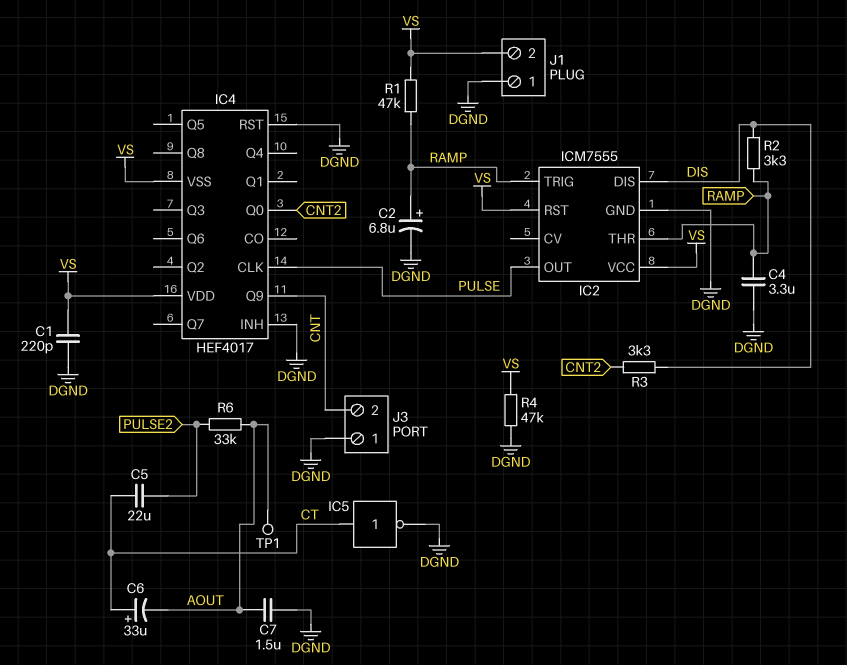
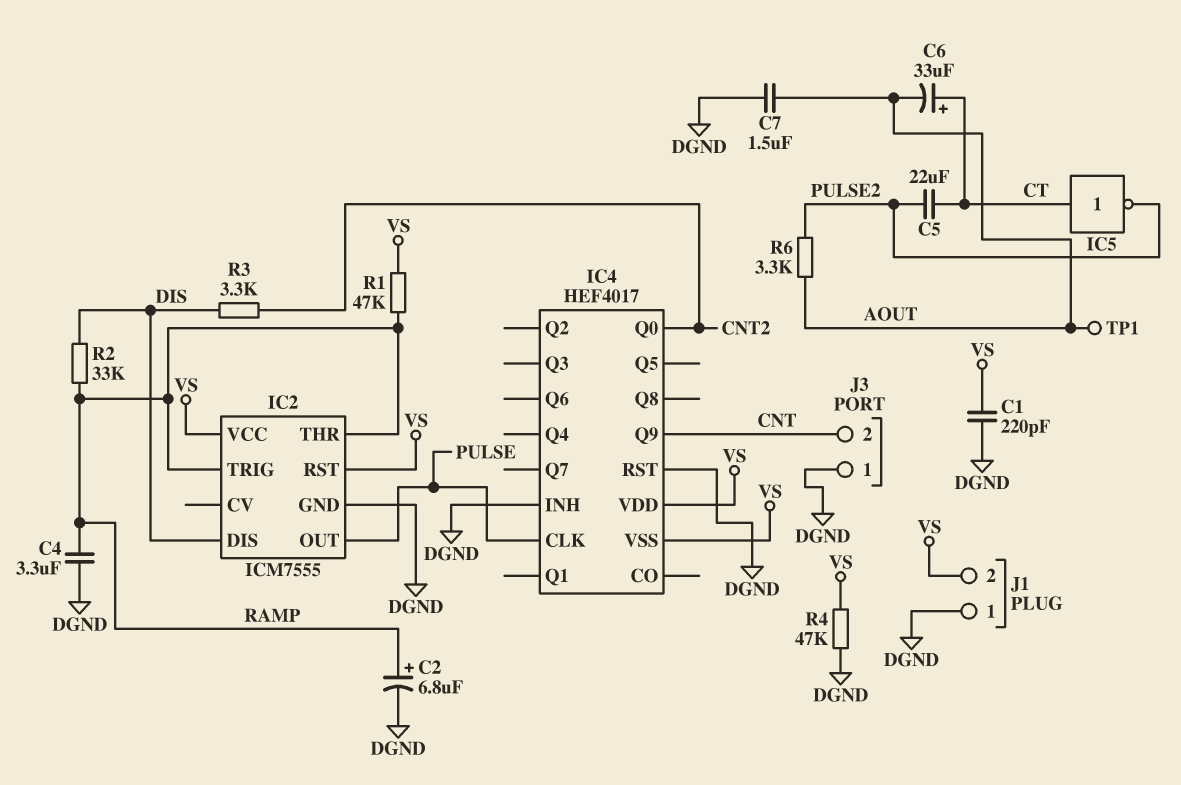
IC5: NOT (in CT, out DGND) -> NOT (in CT, out PULSE2)
R2: 3.3k (DIS, RAMP) -> 33k (DIS, RAMP)
R6: 33k (AOUT, PULSE2) -> 3.3k (AOUT, PULSE2)

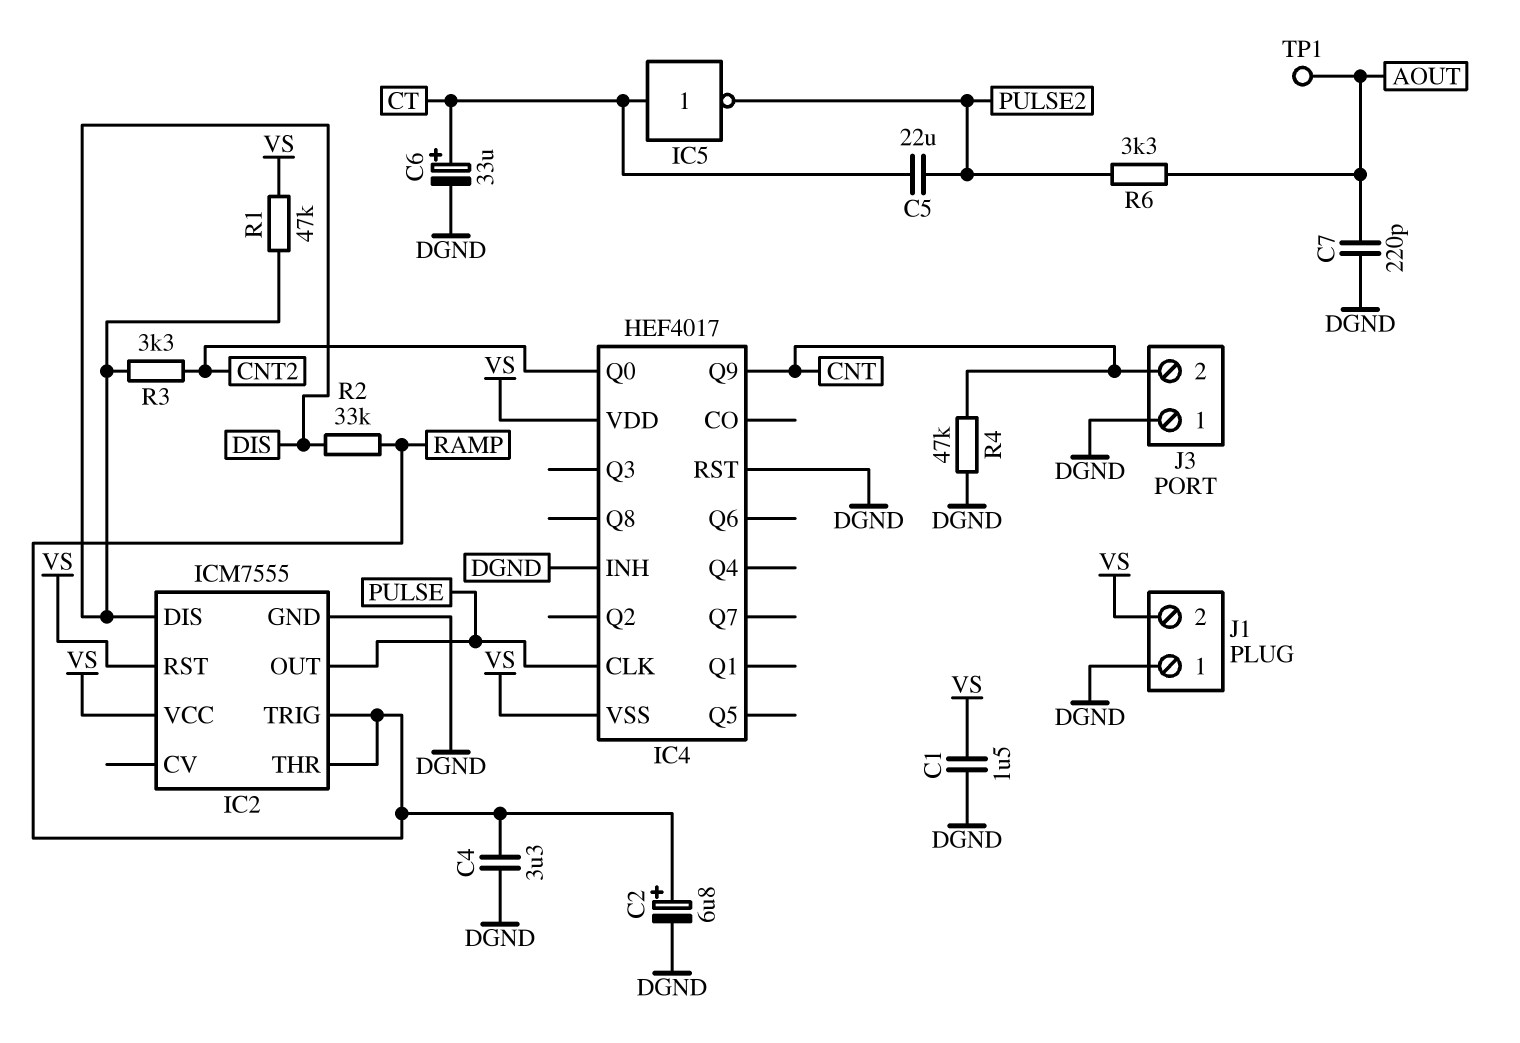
C1: 220pF (DGND, VS) -> 1.5uF (DGND, VS)
C6: 33uF (plus CT, minus AOUT) -> 33uF (plus CT, minus DGND)
C7: 1.5uF (AOUT, DGND) -> 220pF (AOUT, DGND)
R1: 47k (RAMP, VS) -> 47k (DIS, VS)
R4: 47k (DGND, VS) -> 47k (CNT, DGND)

